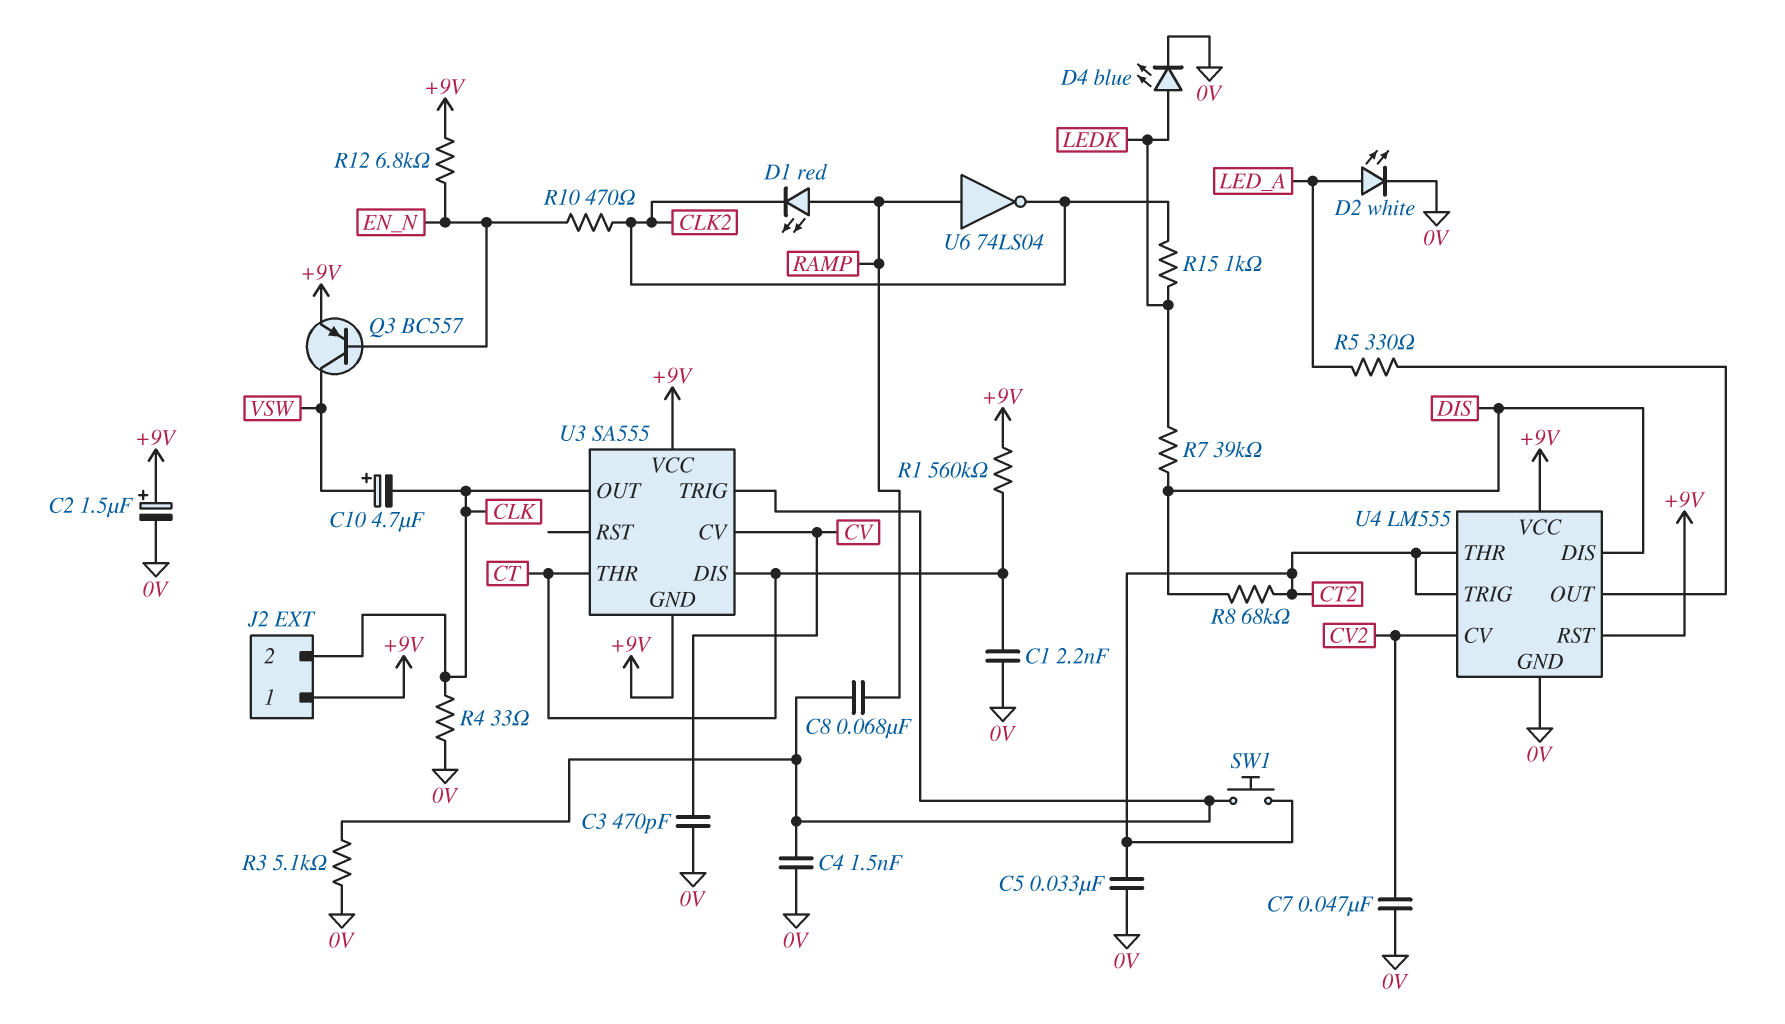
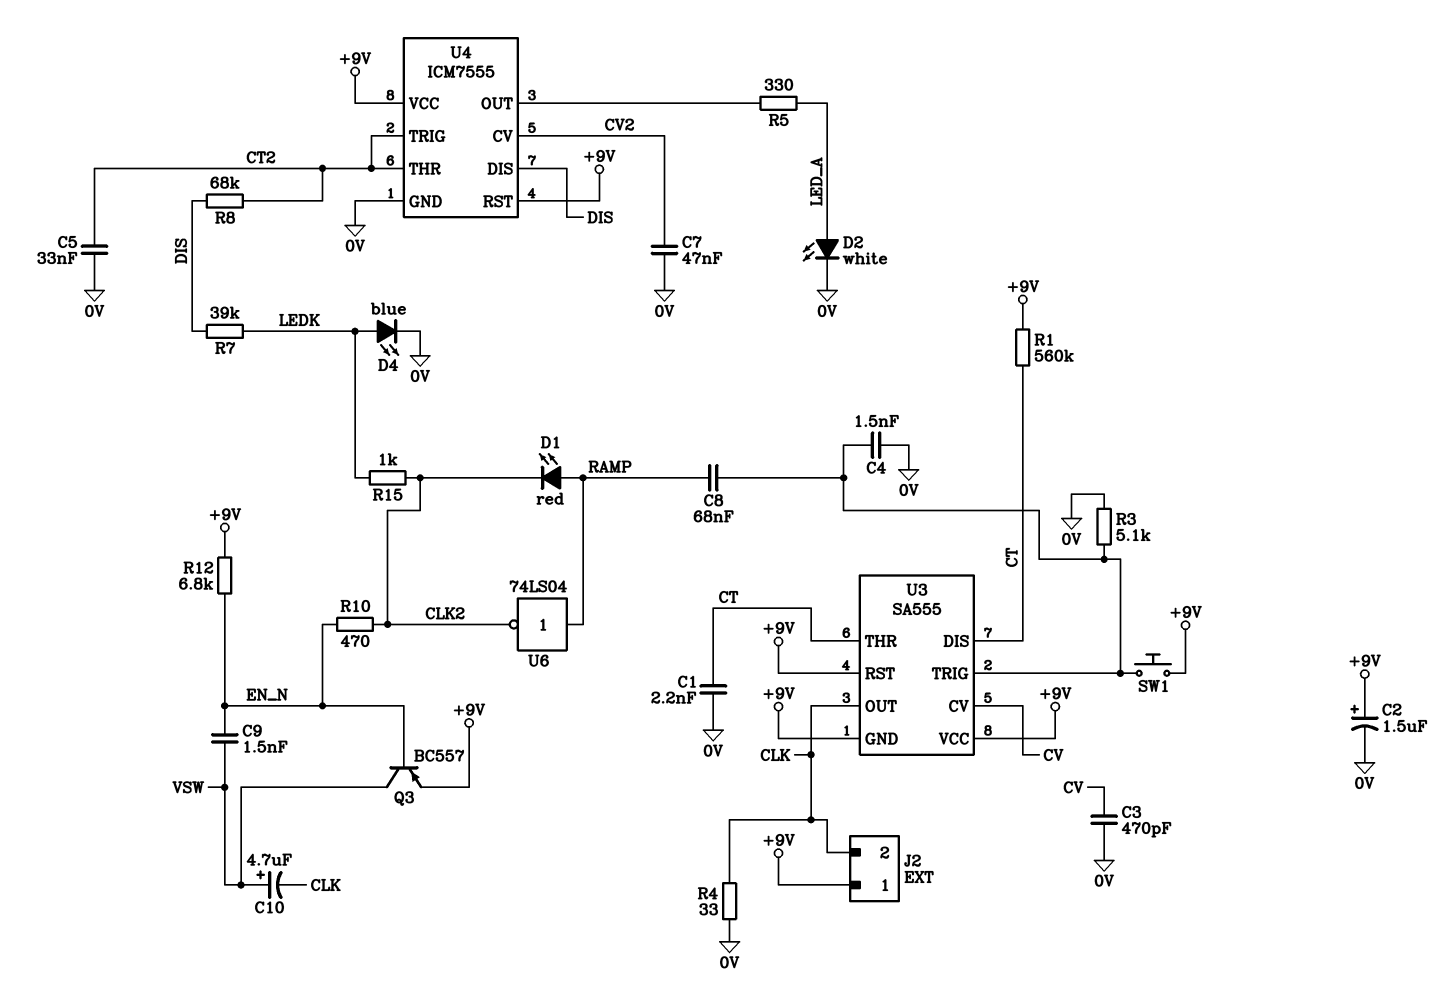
C9: none -> 1.5nF (EN_N, VSW)
SW1: button (CT2, U3/TRIG) -> button (+9V, U3/TRIG)
U3 pin RST: none -> +9V
U4: LM555 -> ICM7555

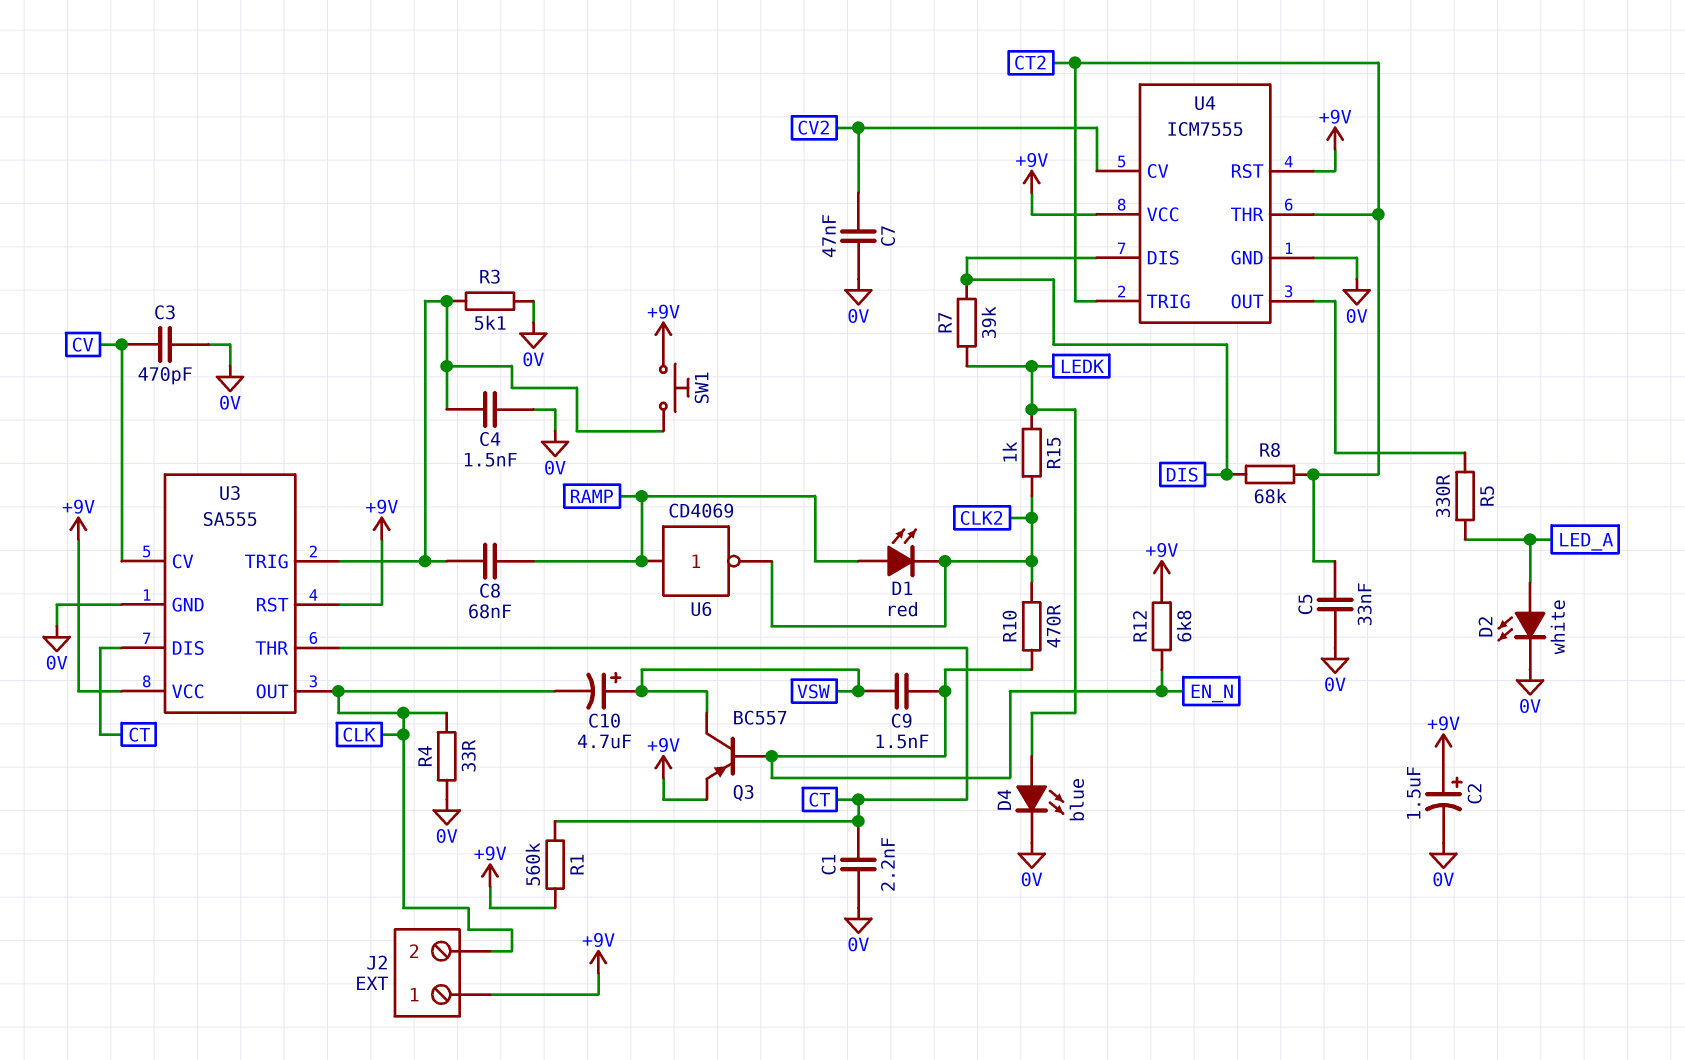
U3 pin GND: +9V -> 0V
U6: NOT 74LS04 (in RAMP, out CLK2) -> NOT CD4069 (in RAMP, out CLK2)

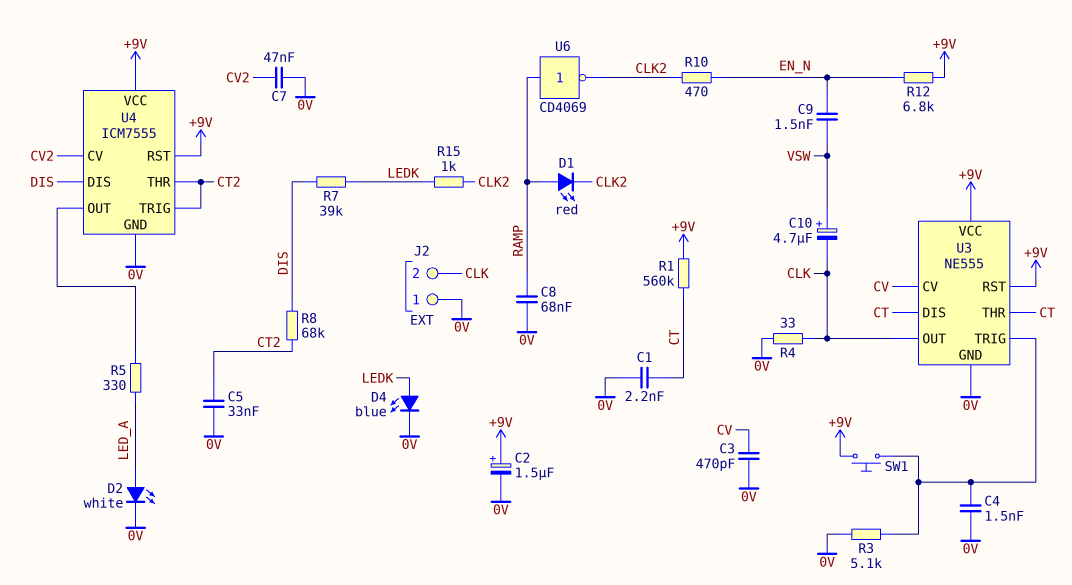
C8: 68nF (RAMP, U3/TRIG) -> 68nF (0V, RAMP)
J2 pin 1: +9V -> 0V
Q3: PNP BC557 (B EN_N, C VSW, E +9V) -> none
U3: SA555 -> NE555

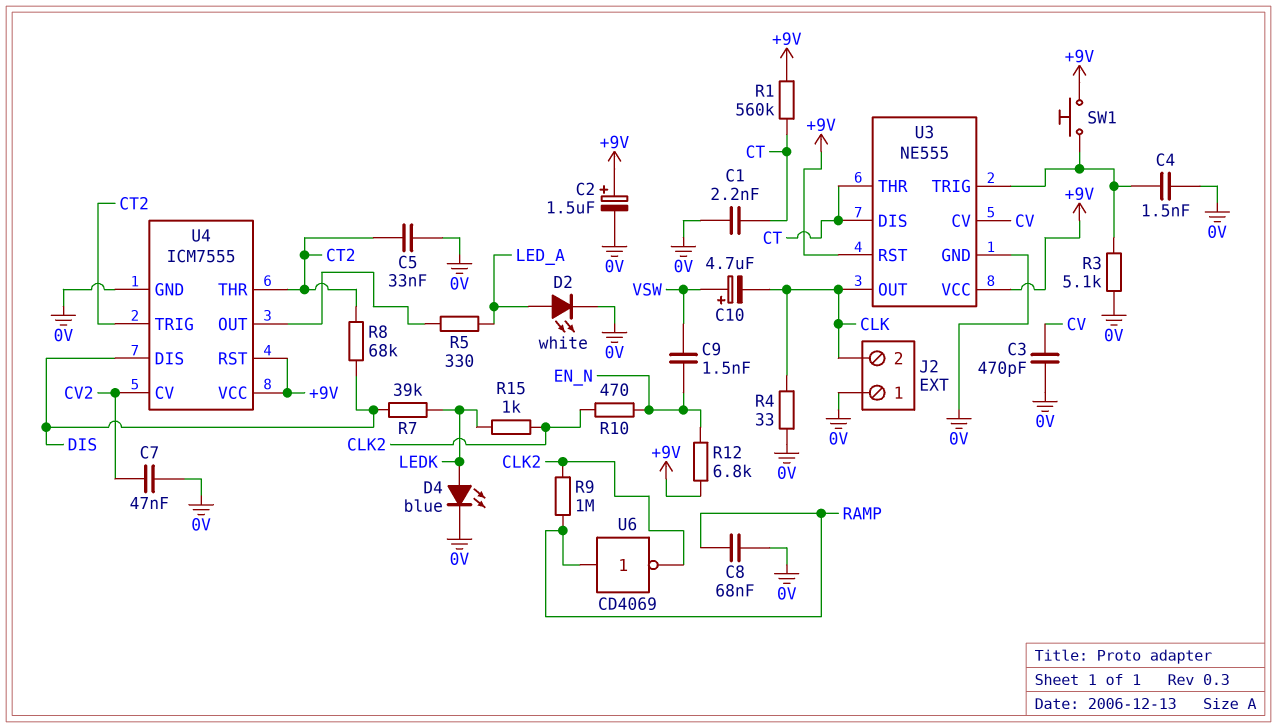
D1: LED red (A RAMP, K CLK2) -> none
R9: none -> 1M (CLK2, RAMP)

